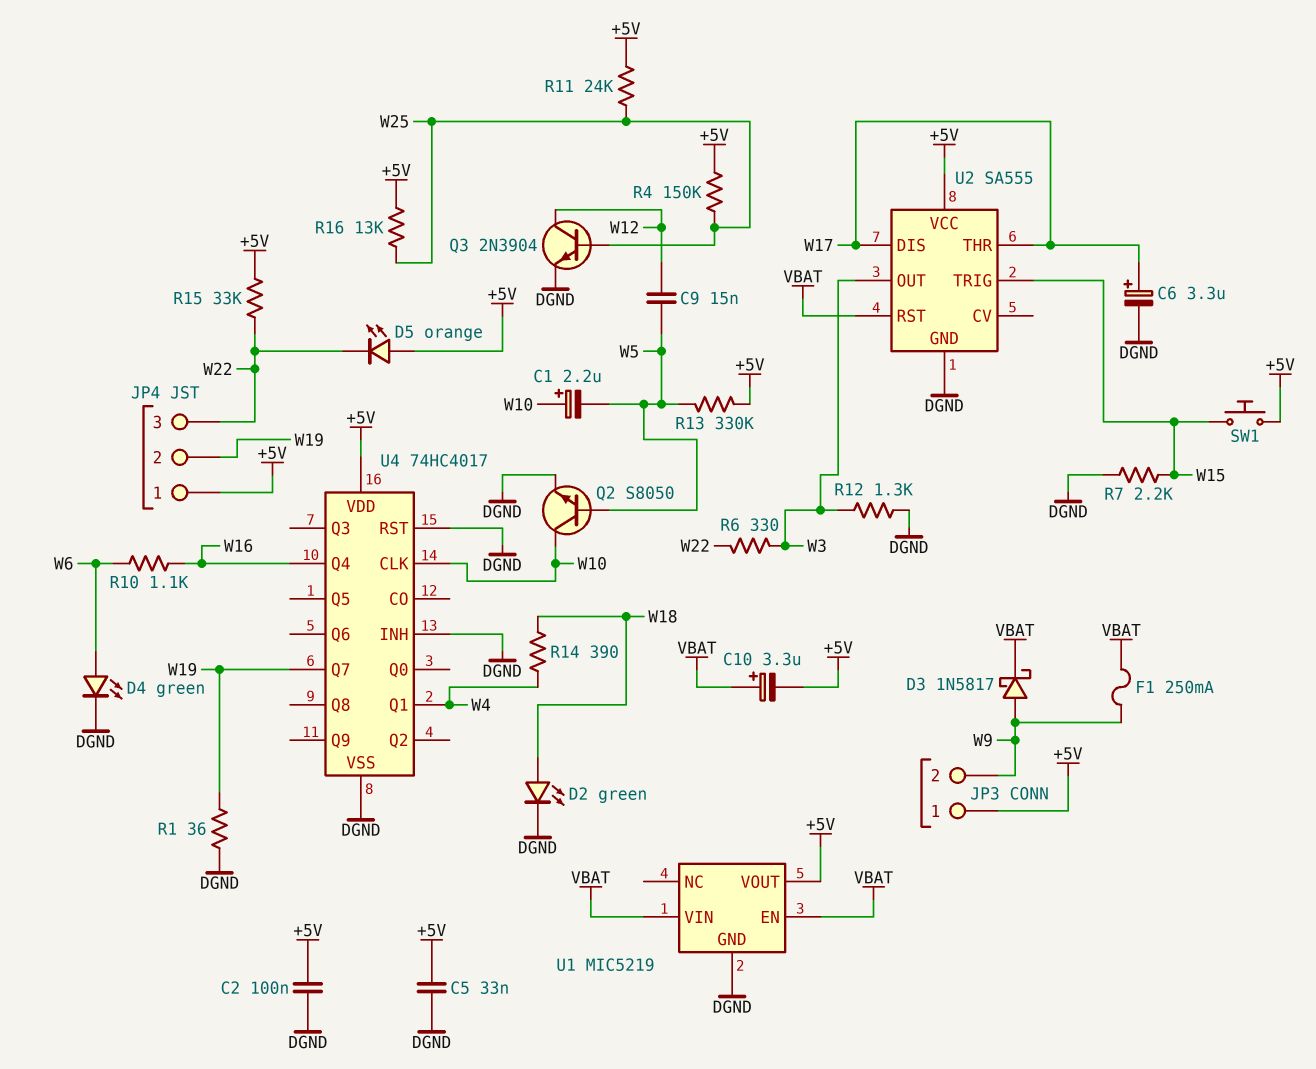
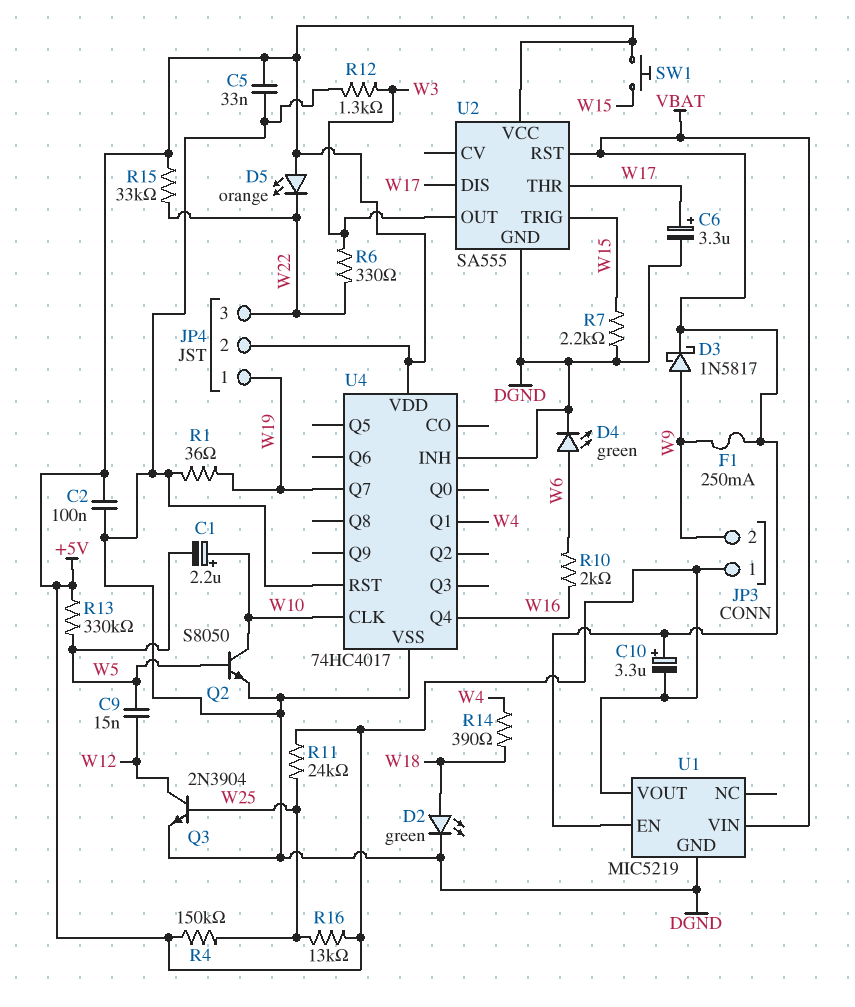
JP4 pin 1: +5V -> W19
JP4 pin 2: W19 -> +5V
R10: 1.1k (W6, W16) -> 2k (W6, W16)

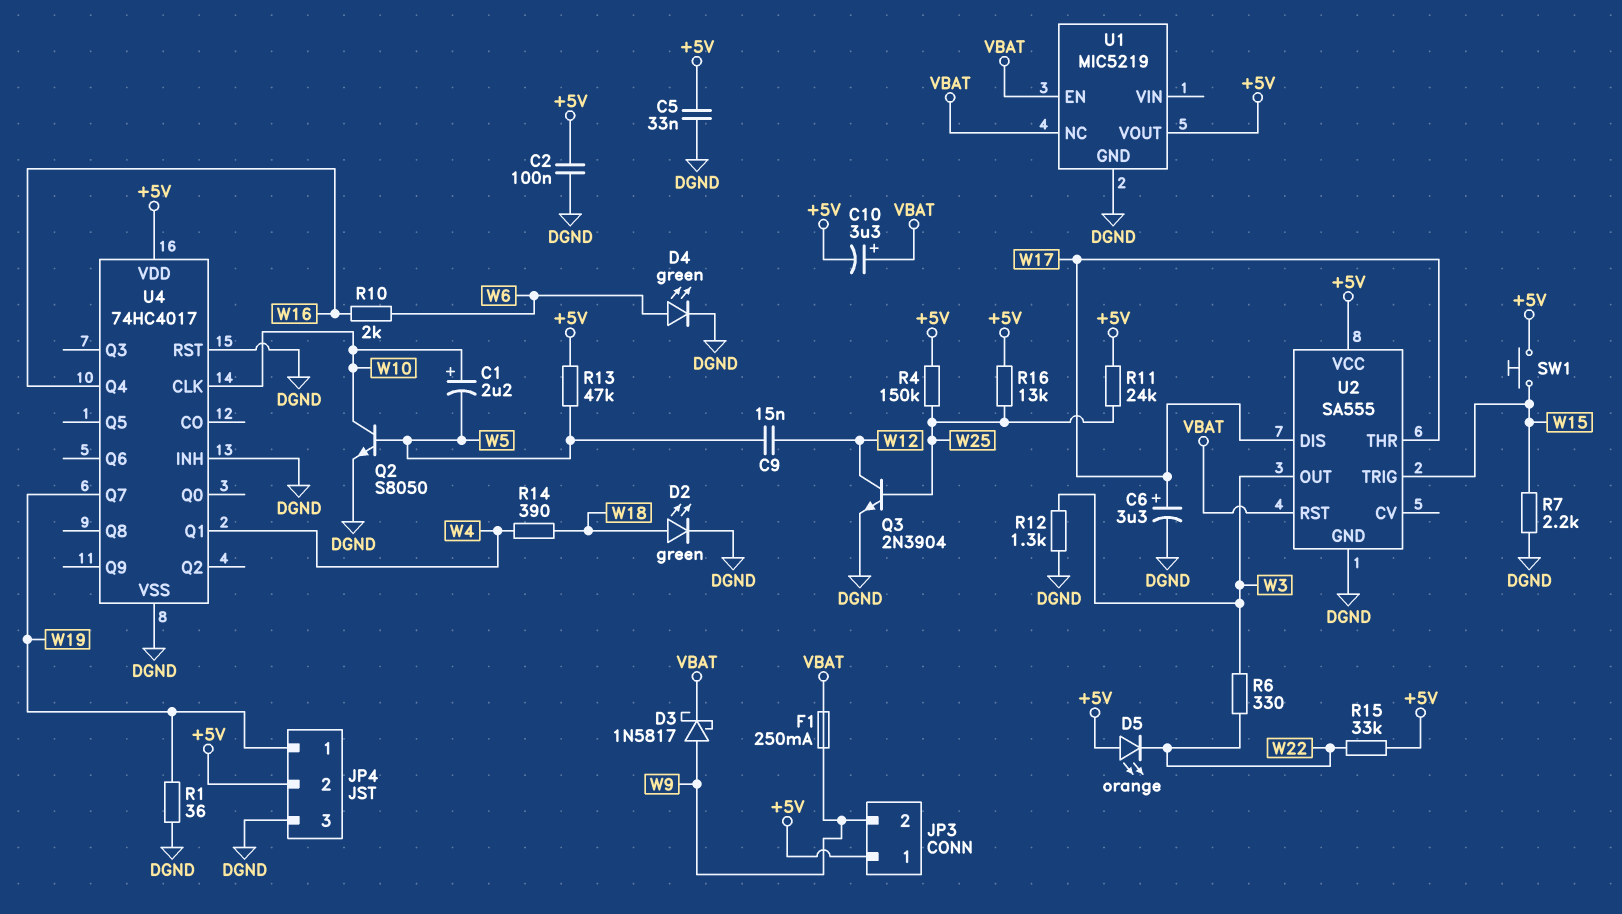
JP4 pin 3: W22 -> DGND
R13: 330k (+5V, W5) -> 47k (+5V, W5)
U1 pin NC: none -> VBAT
U1 pin VIN: VBAT -> none

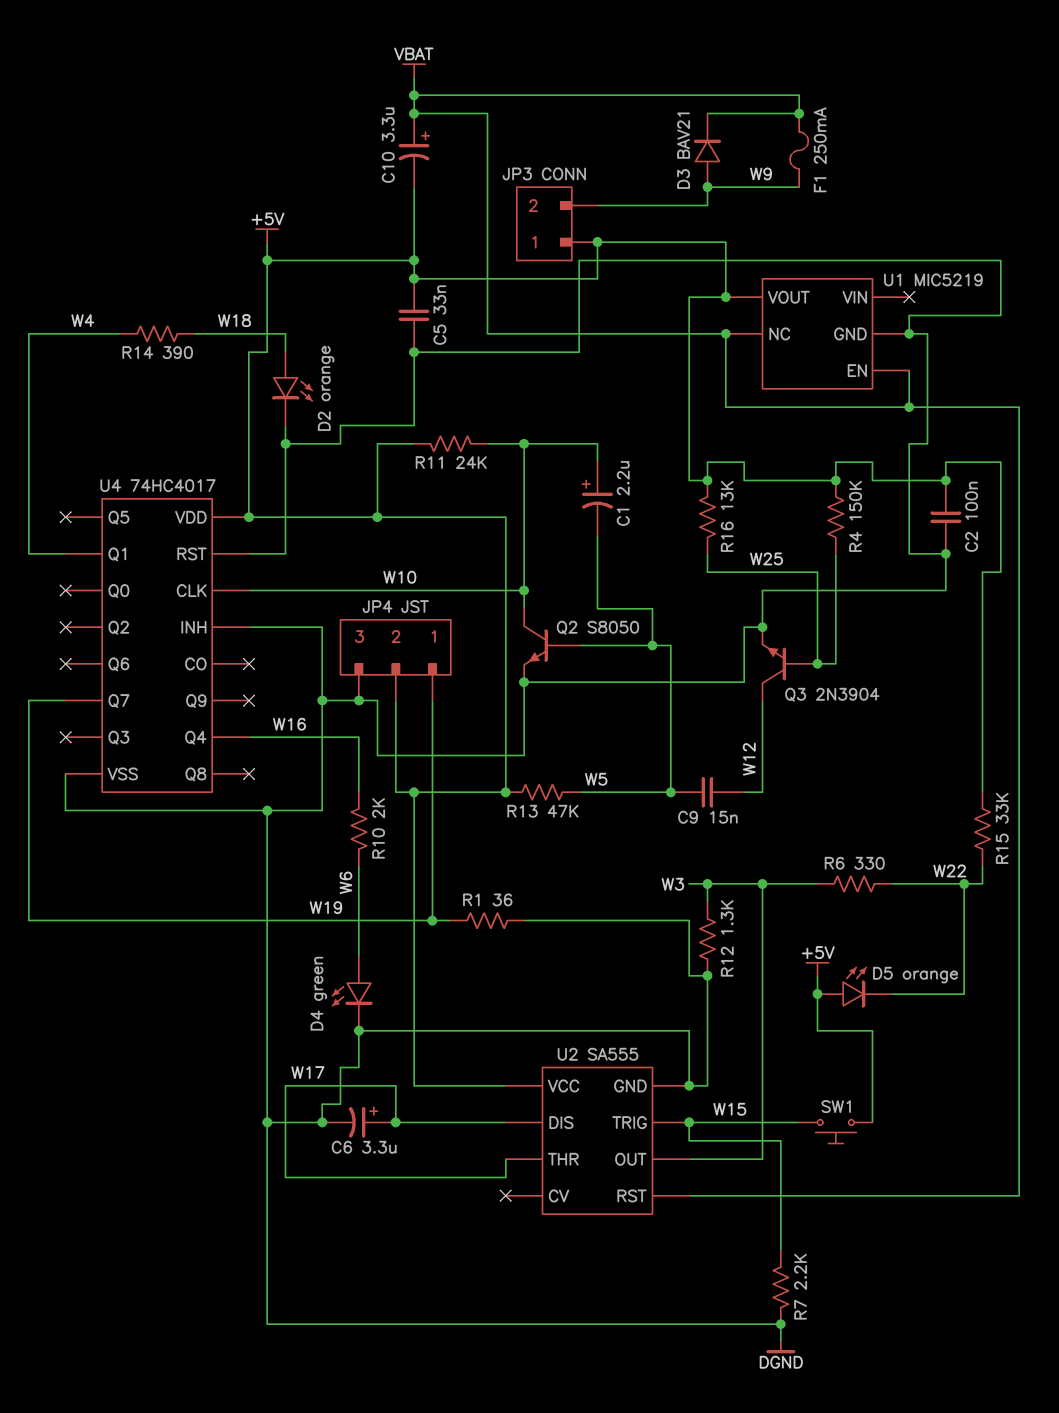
D2: LED green (A W18, K DGND) -> LED orange (A W18, K DGND)
D3: schottky 1N5817 (A W9, K VBAT) -> diode BAV21 (A W9, K VBAT)
R11: 24k (+5V, W25) -> 24k (+5V, W10)

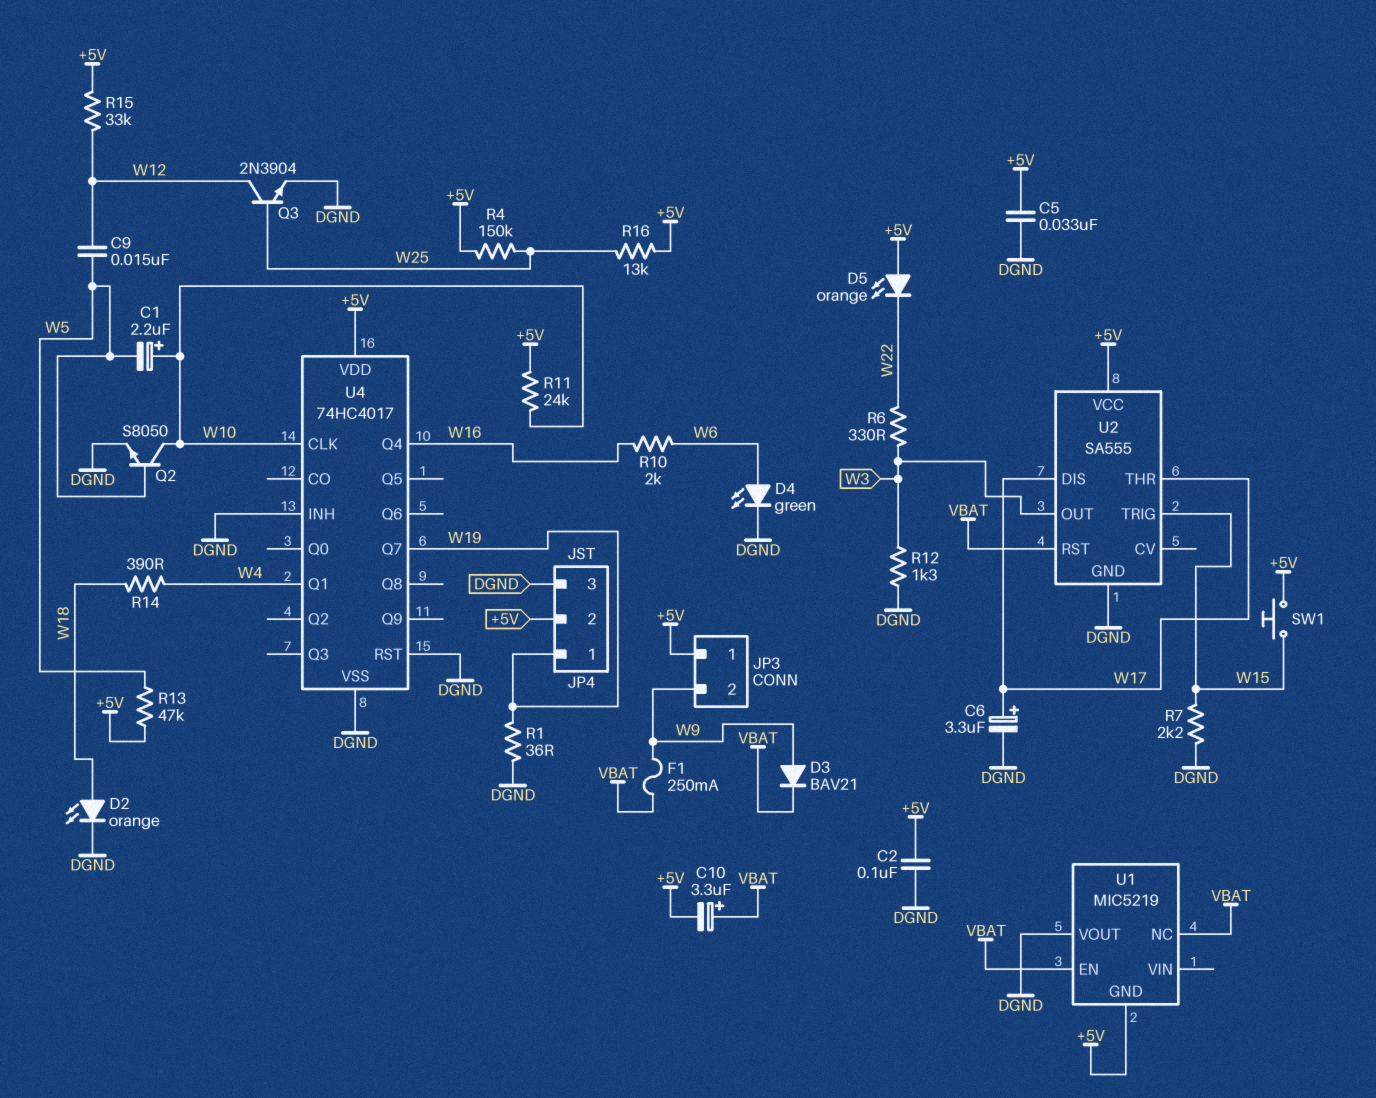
R15: 33k (+5V, W22) -> 33k (+5V, W12)
U1 pin GND: DGND -> +5V
U1 pin VOUT: +5V -> DGND

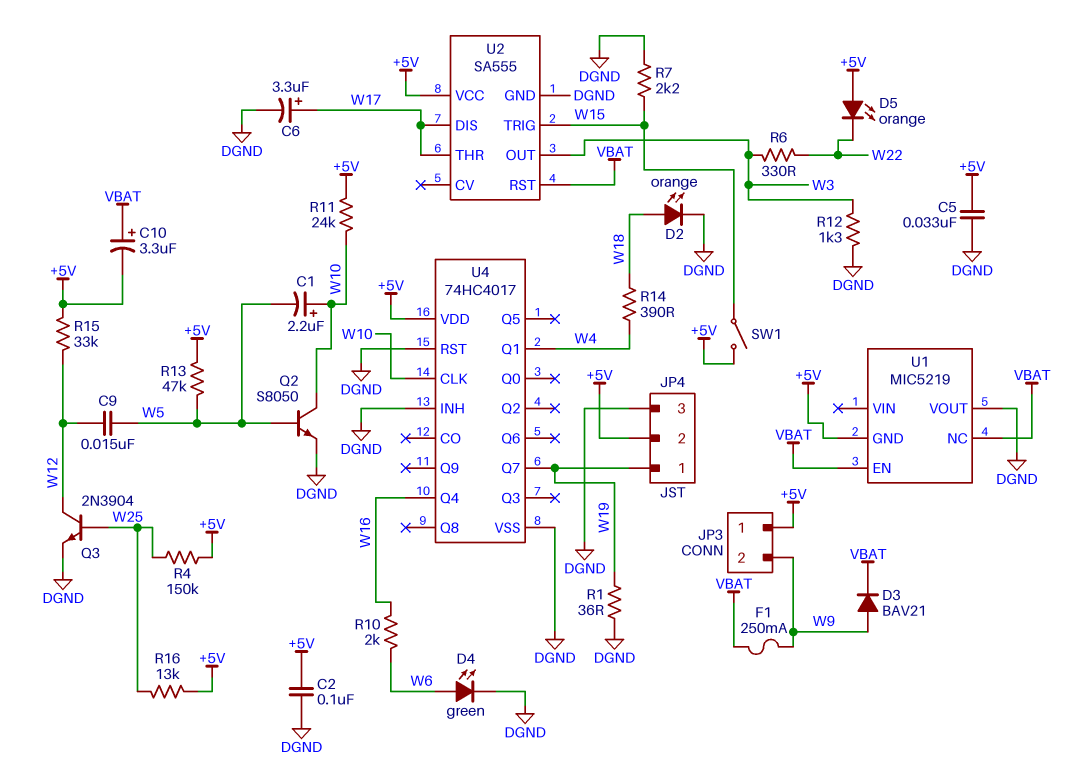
SW1: button (+5V, W15) -> switch (+5V, W15)

